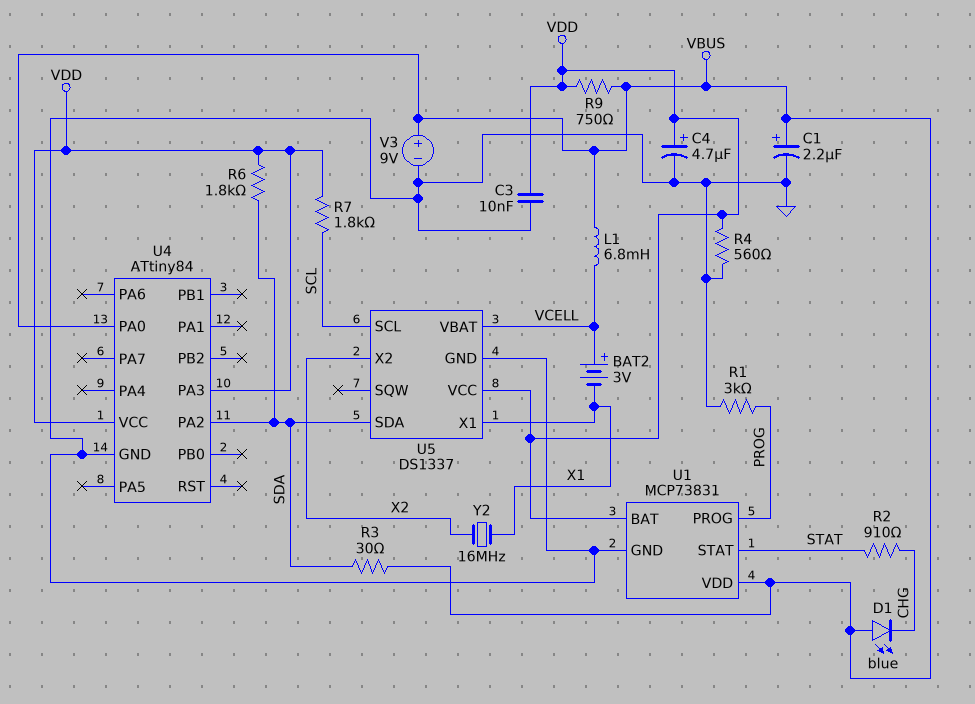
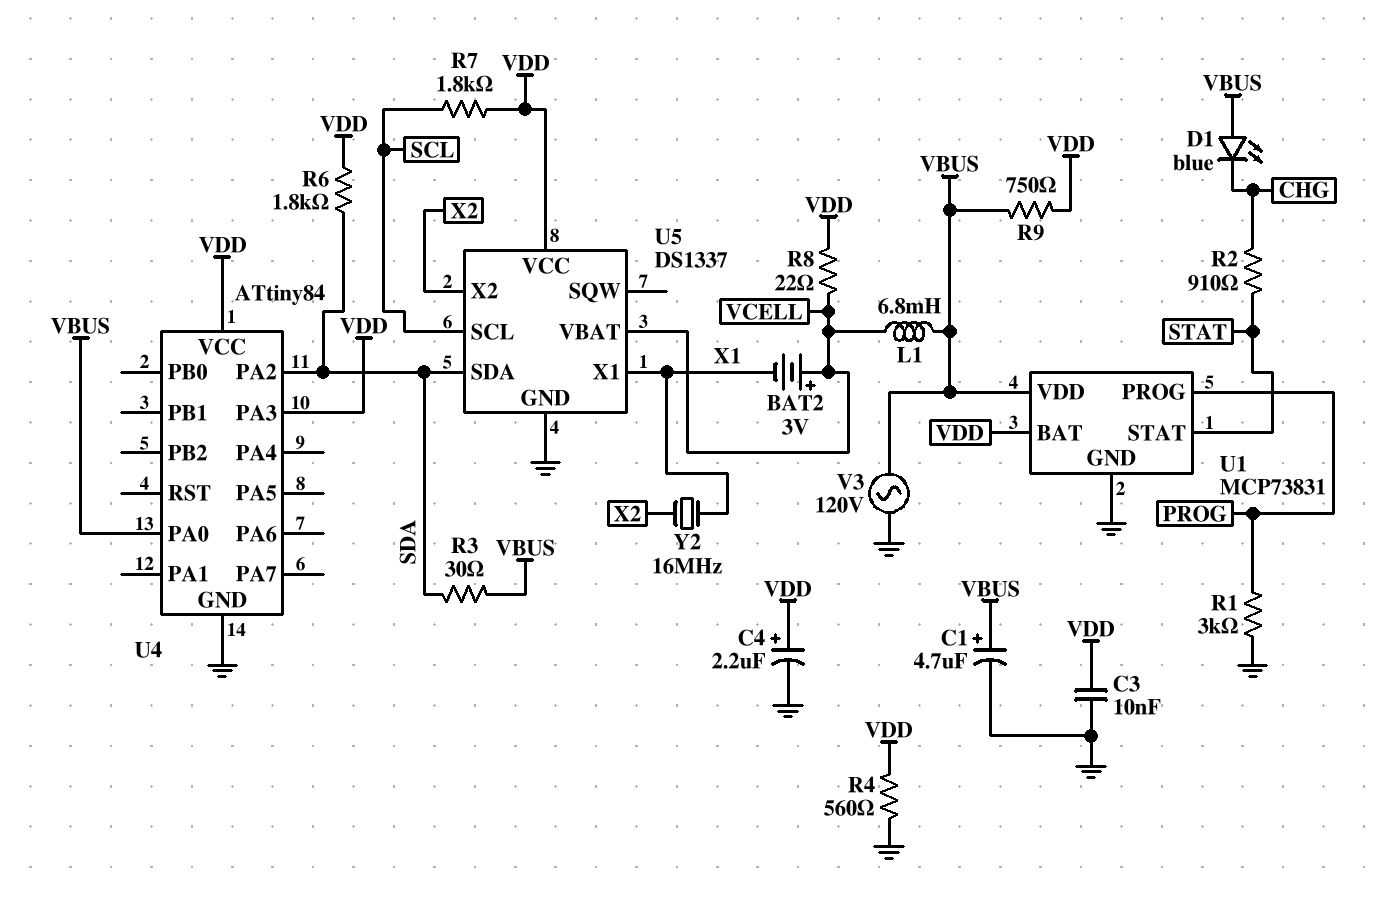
C1: 2.2uF (plus VBUS, minus GND) -> 4.7uF (plus VBUS, minus GND)
C4: 4.7uF (plus VDD, minus GND) -> 2.2uF (plus VDD, minus GND)
R8: none -> 22 (VCELL, VDD)
V3: 9V (plus VBUS, minus GND) -> AC 120V (GND, VBUS)

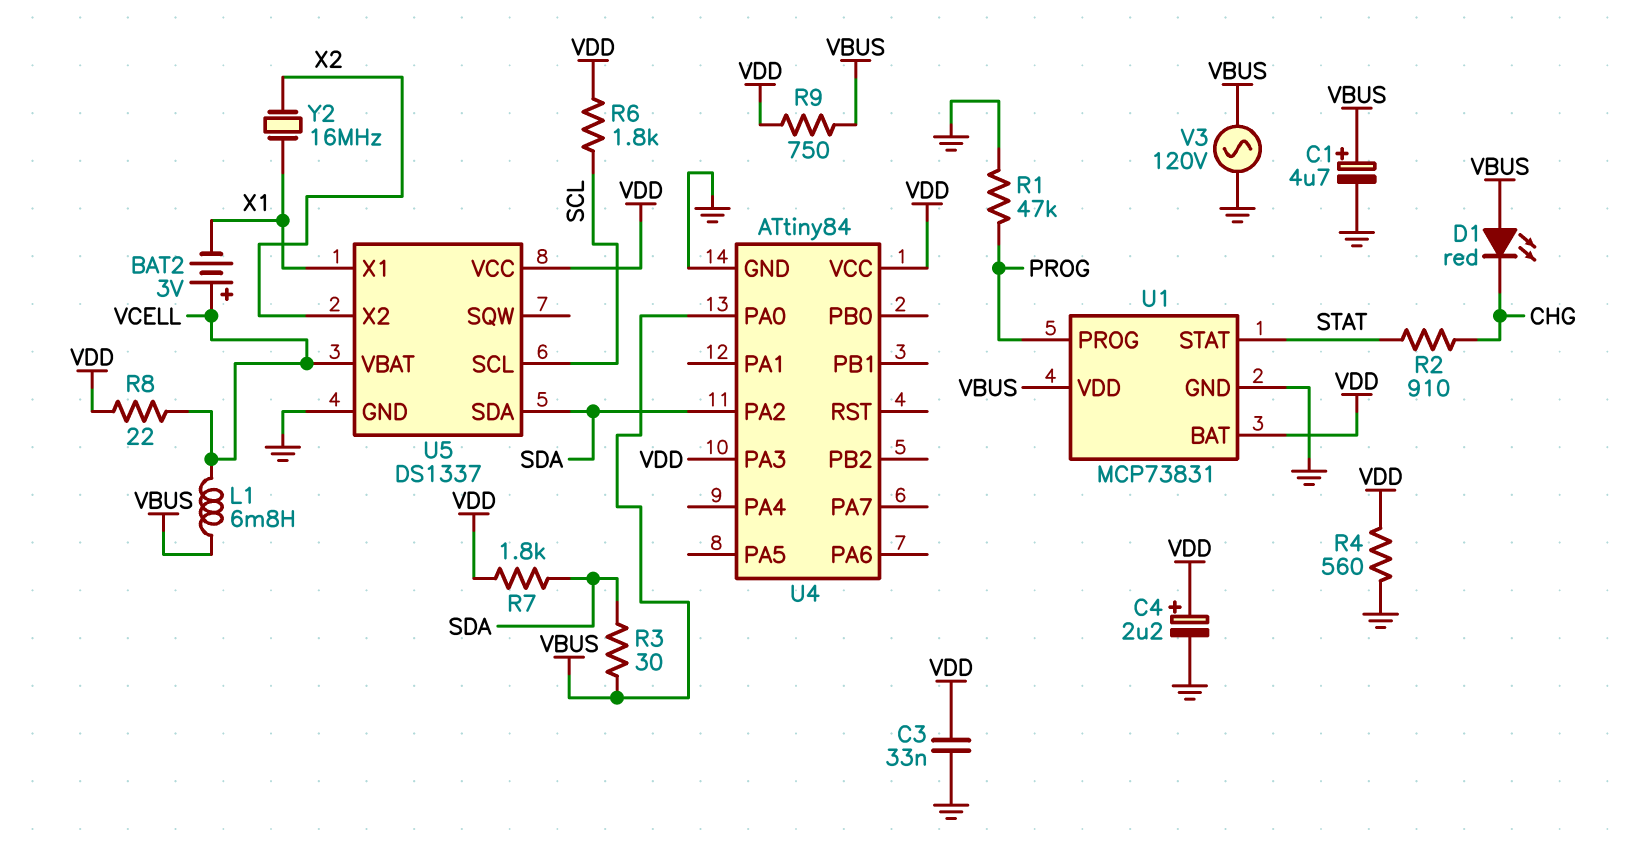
C3: 10nF (GND, VDD) -> 33nF (GND, VDD)
D1: LED blue (A VBUS, K CHG) -> LED red (A VBUS, K CHG)
R1: 3k (GND, PROG) -> 47k (GND, PROG)
R6: 1.8k (SDA, VDD) -> 1.8k (SCL, VDD)
R7: 1.8k (SCL, VDD) -> 1.8k (SDA, VDD)

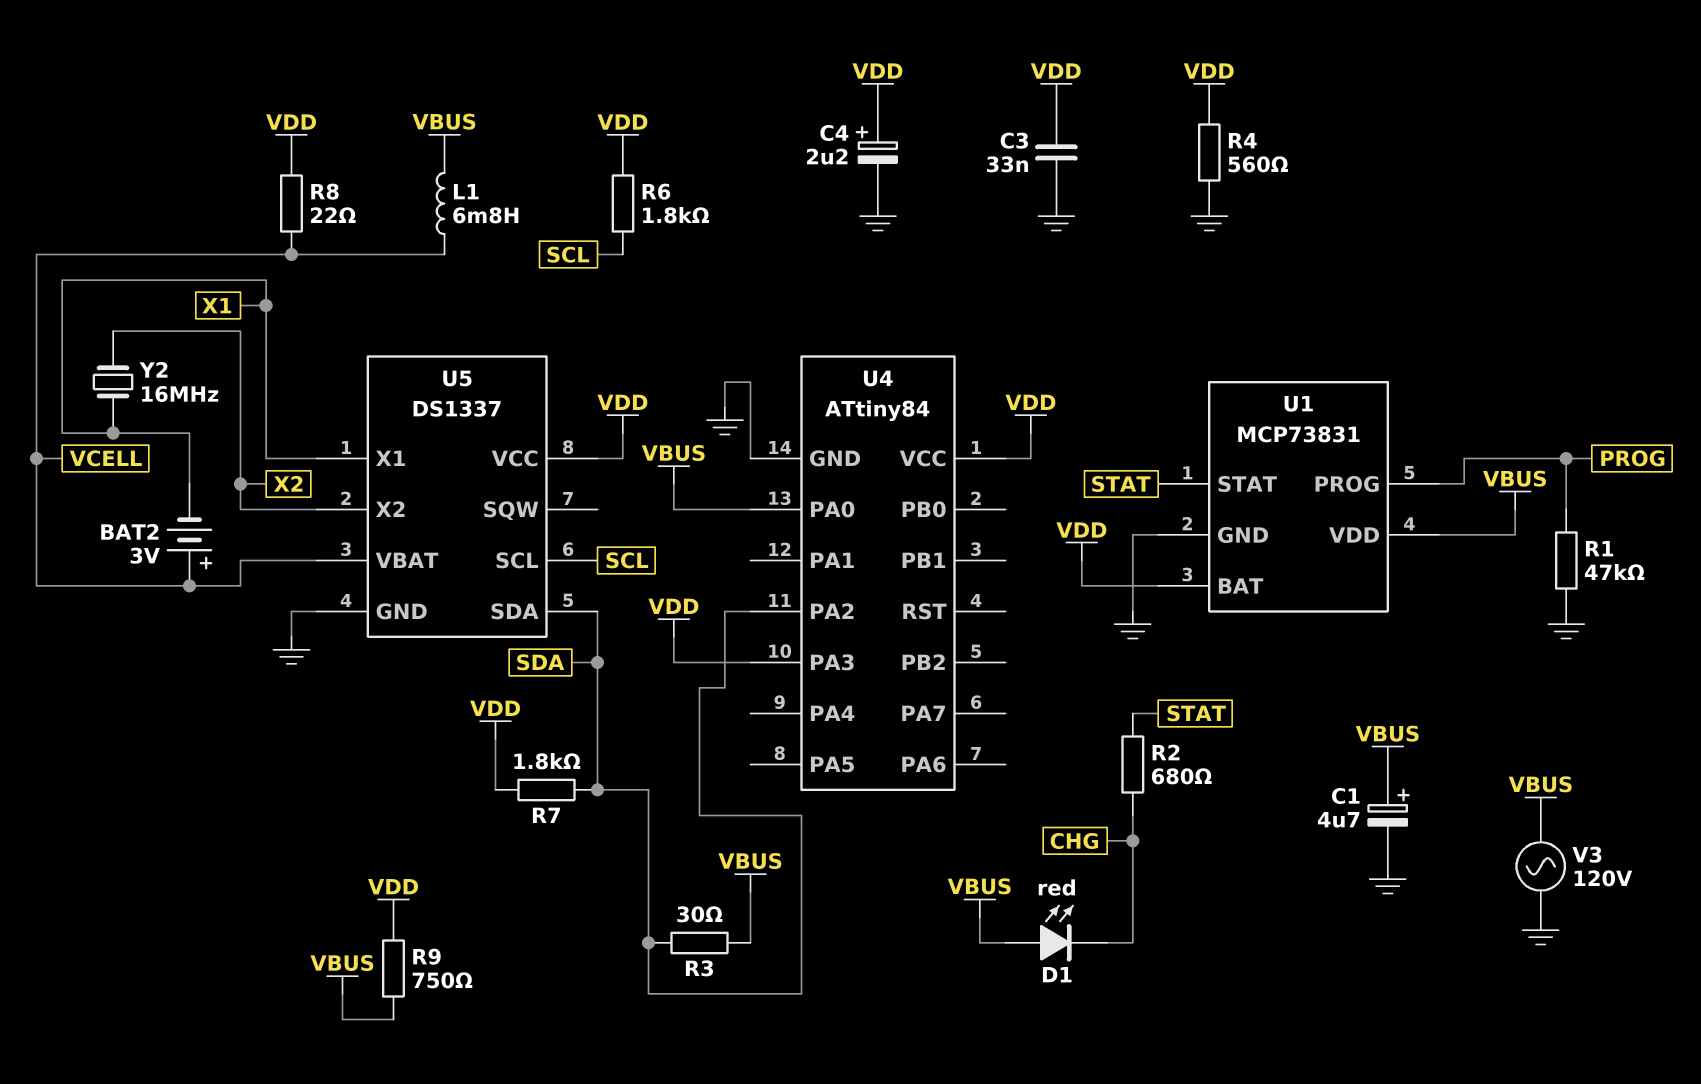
R2: 910 (CHG, STAT) -> 680 (CHG, STAT)

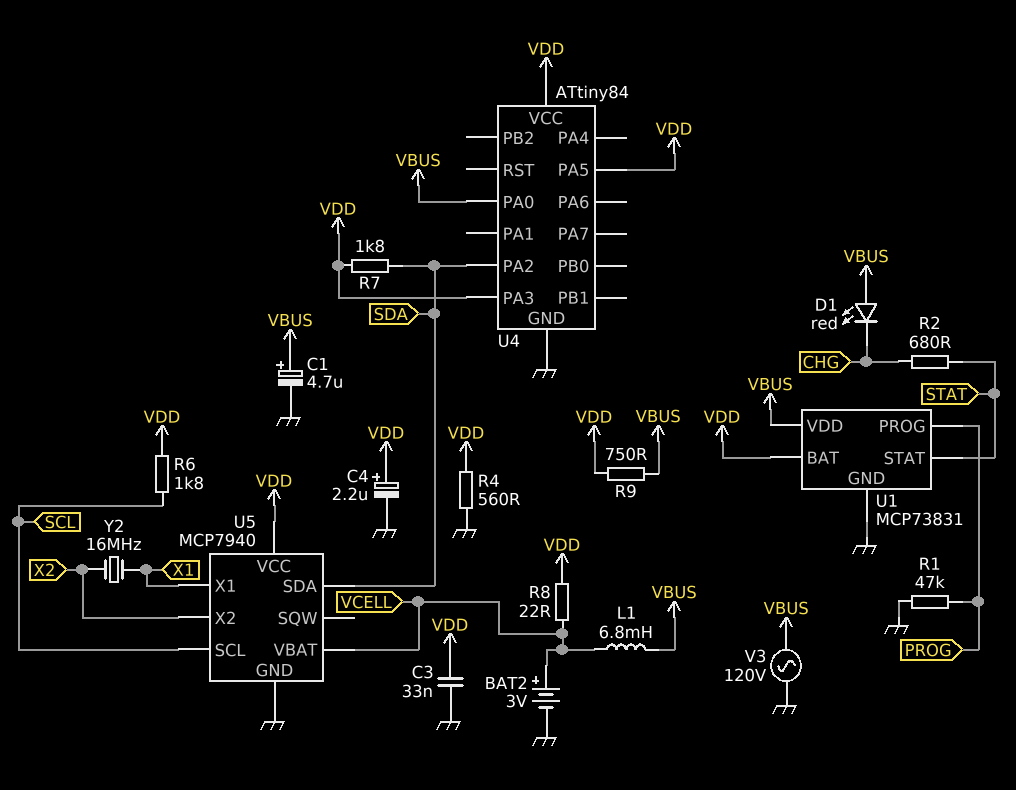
BAT2: 3V (plus VCELL, minus X1) -> 3V (plus VCELL, minus GND)
R3: 30 (SDA, VBUS) -> none
U4 pin PA5: none -> VDD
U5: DS1337 -> MCP7940

